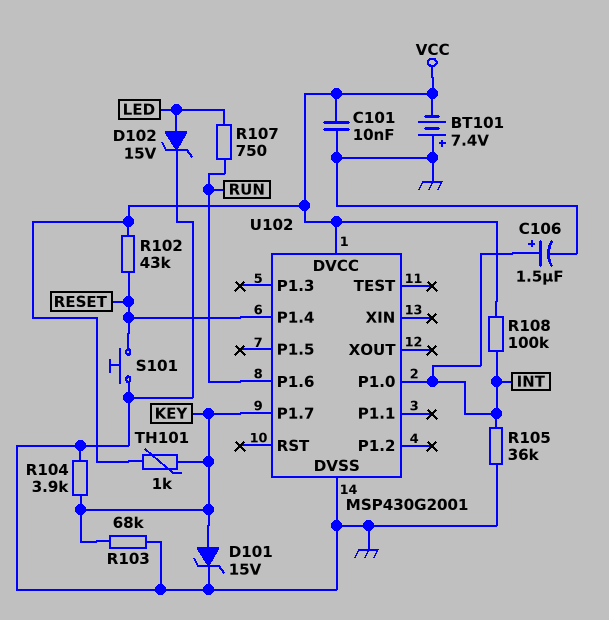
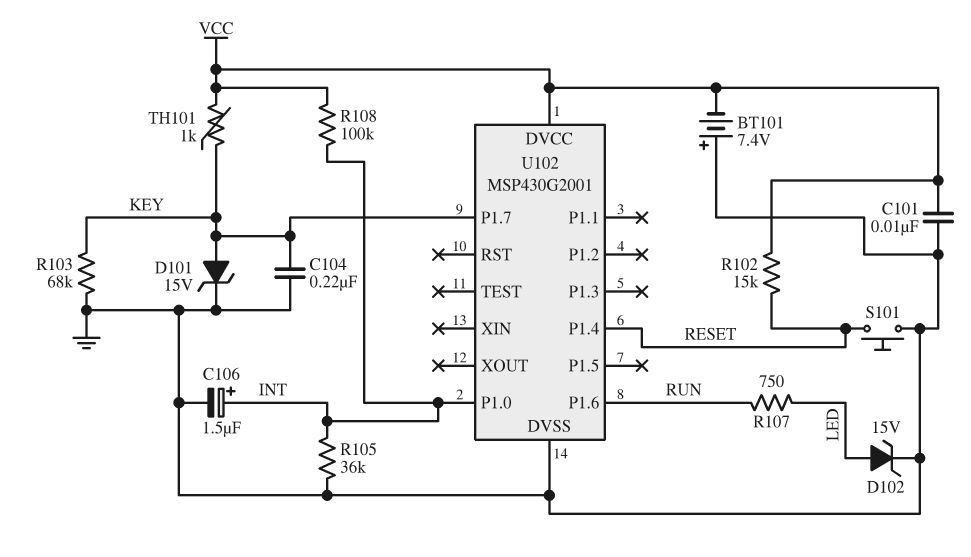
C104: none -> 220nF (GND, KEY)
R102: 43k (RESET, VCC) -> 15k (RESET, VCC)
R104: 3.9k (GND, KEY) -> none

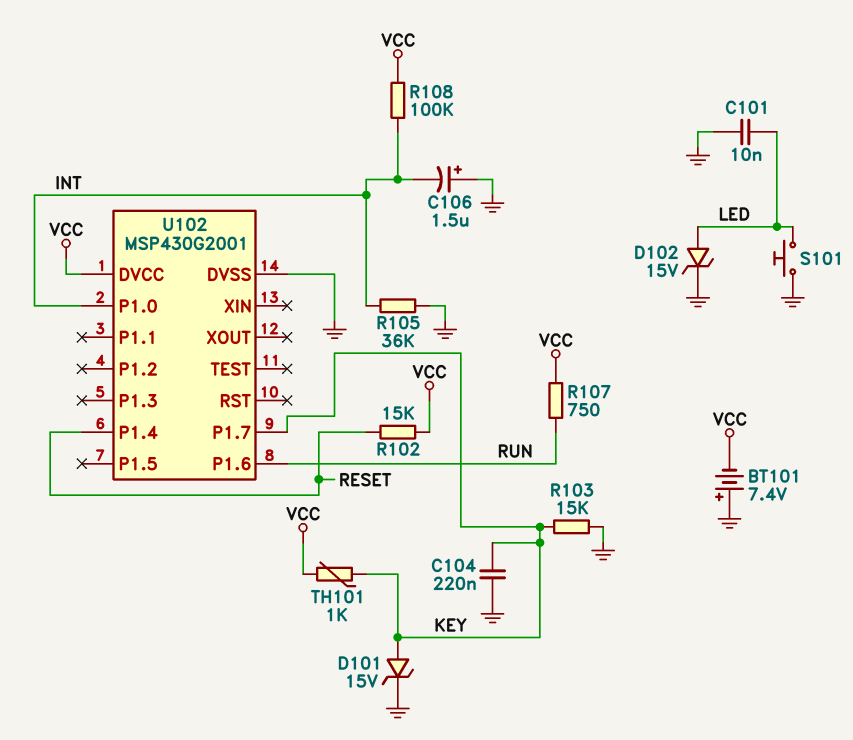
C101: 10nF (GND, VCC) -> 10nF (GND, LED)
C106: 1.5uF (plus INT, minus GND) -> 1.5uF (plus GND, minus INT)
R103: 68k (GND, KEY) -> 15k (GND, KEY)
R107: 750 (LED, RUN) -> 750 (RUN, VCC)
S101: button (GND, RESET) -> button (GND, LED)

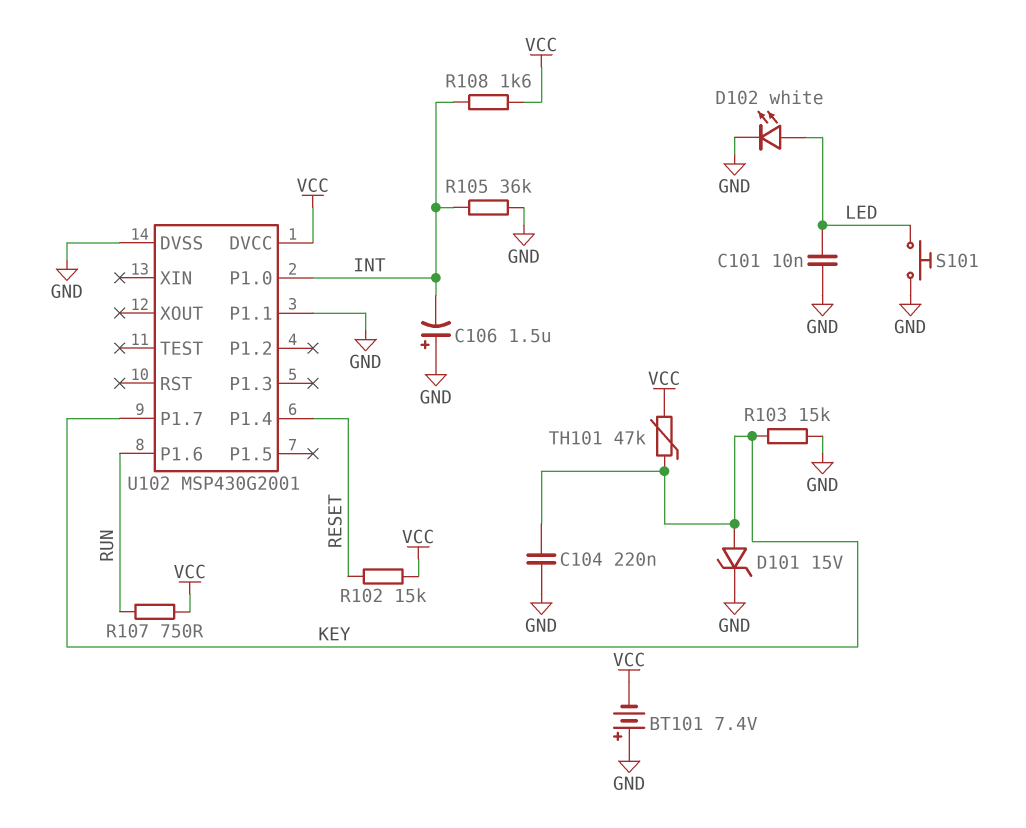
D102: zener 15V (A LED, K GND) -> LED white (A LED, K GND)
R108: 100k (INT, VCC) -> 1.6k (INT, VCC)
TH101: 1k (KEY, VCC) -> 47k (KEY, VCC)
U102 pin P1.1: none -> GND

